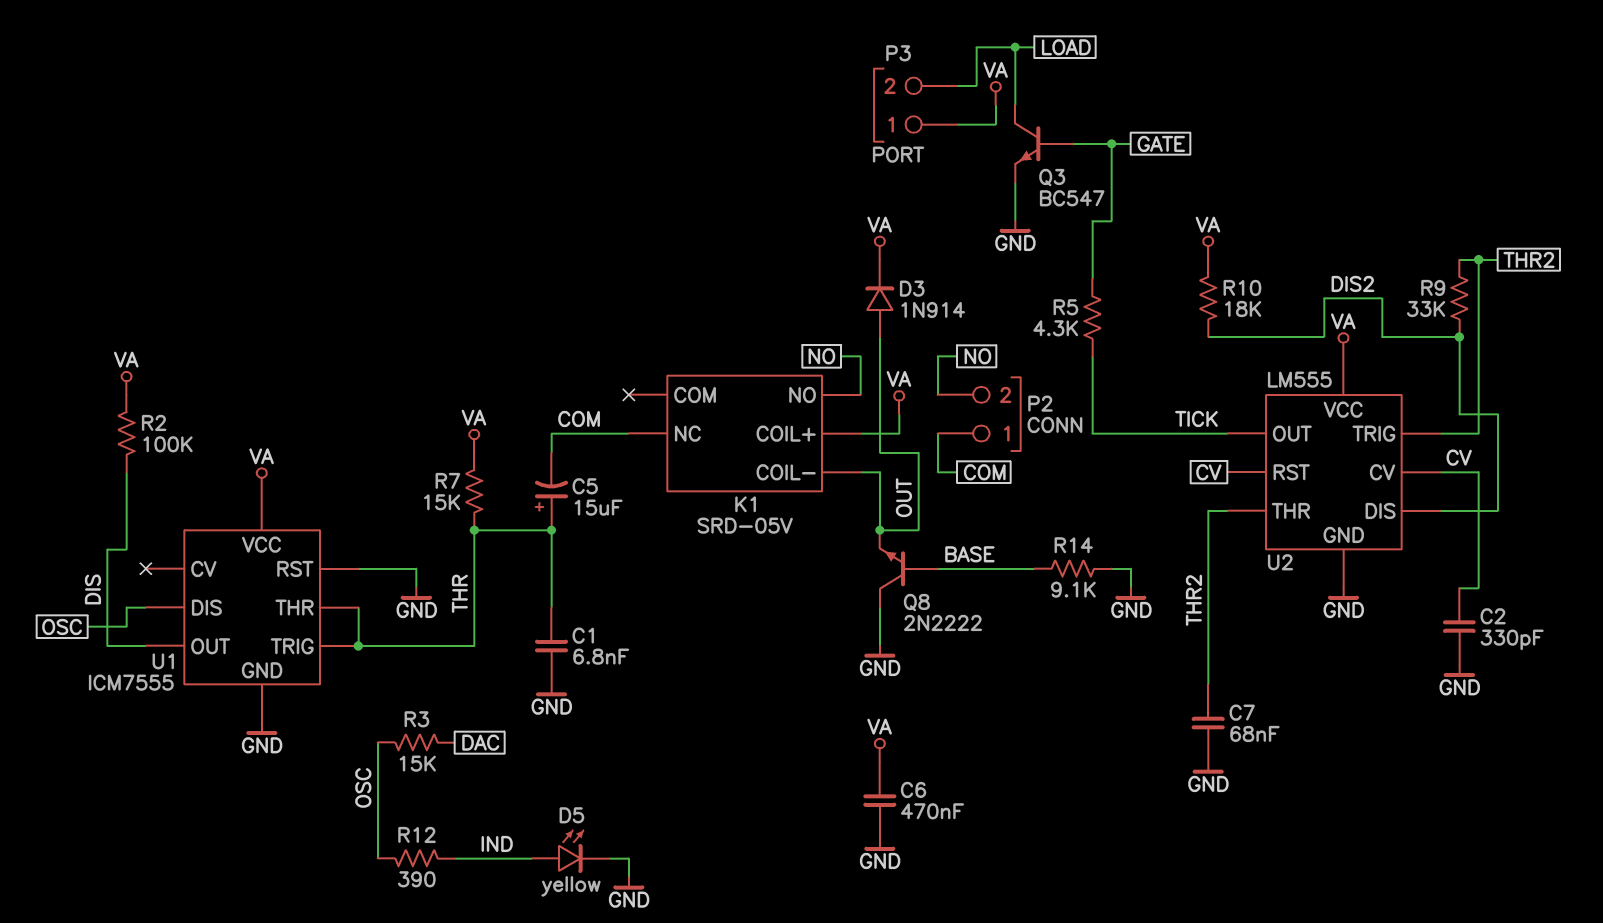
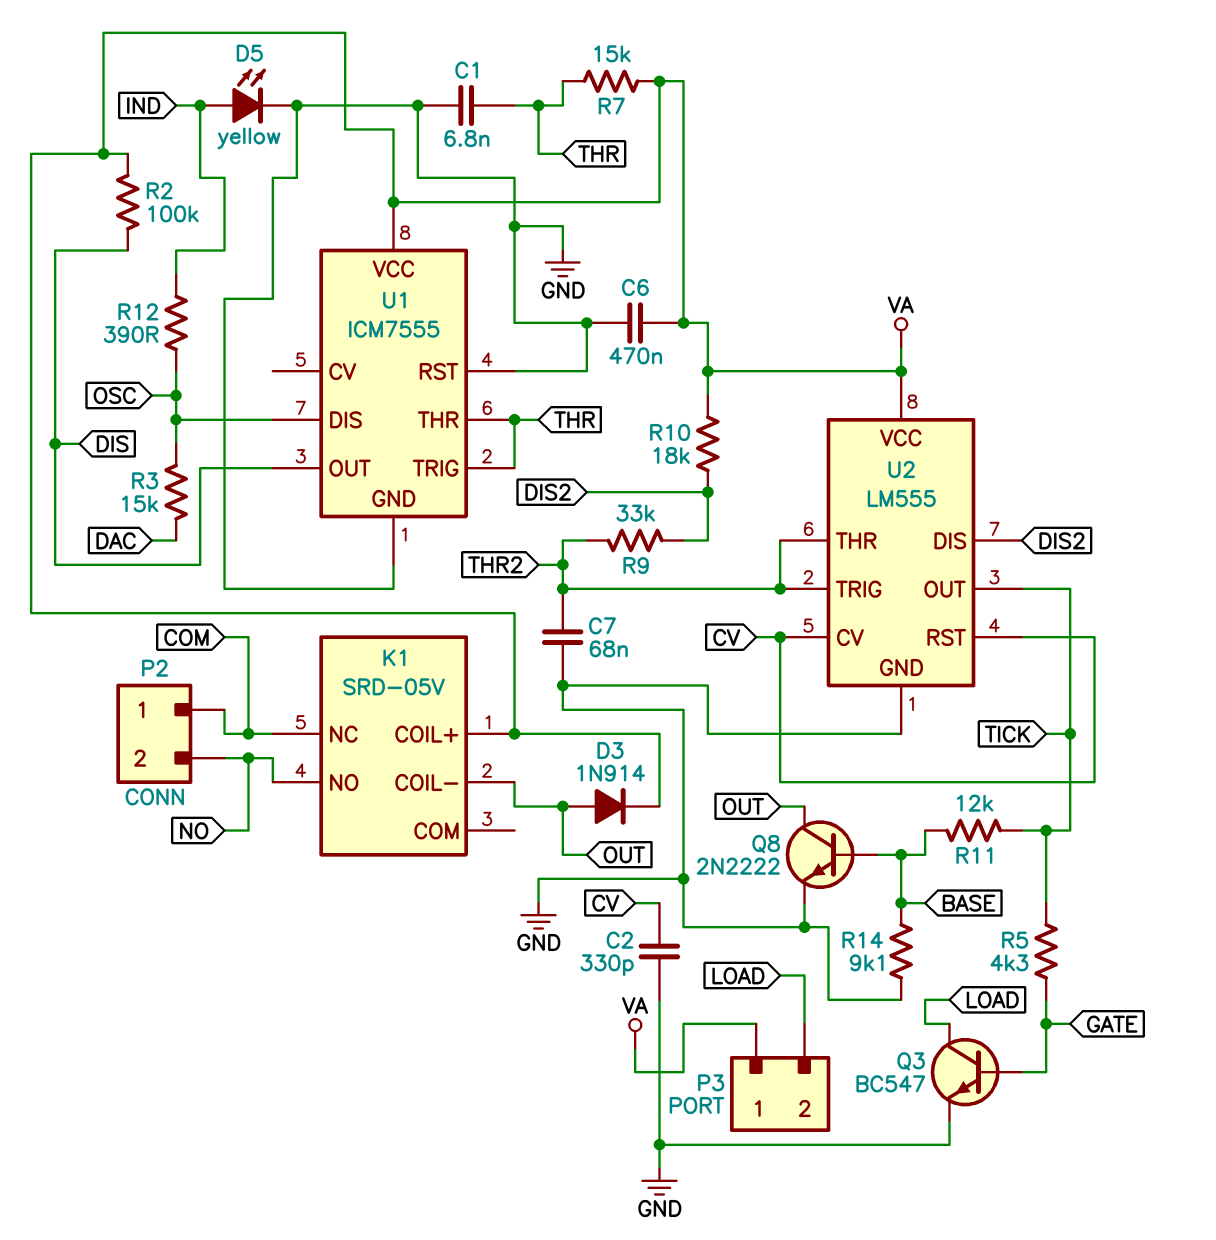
C5: 15uF (plus THR, minus COM) -> none
Q8: NPN 2N2222 (B BASE, C GND, E OUT) -> NPN 2N2222 (B BASE, C OUT, E GND)
R11: none -> 12k (BASE, TICK)

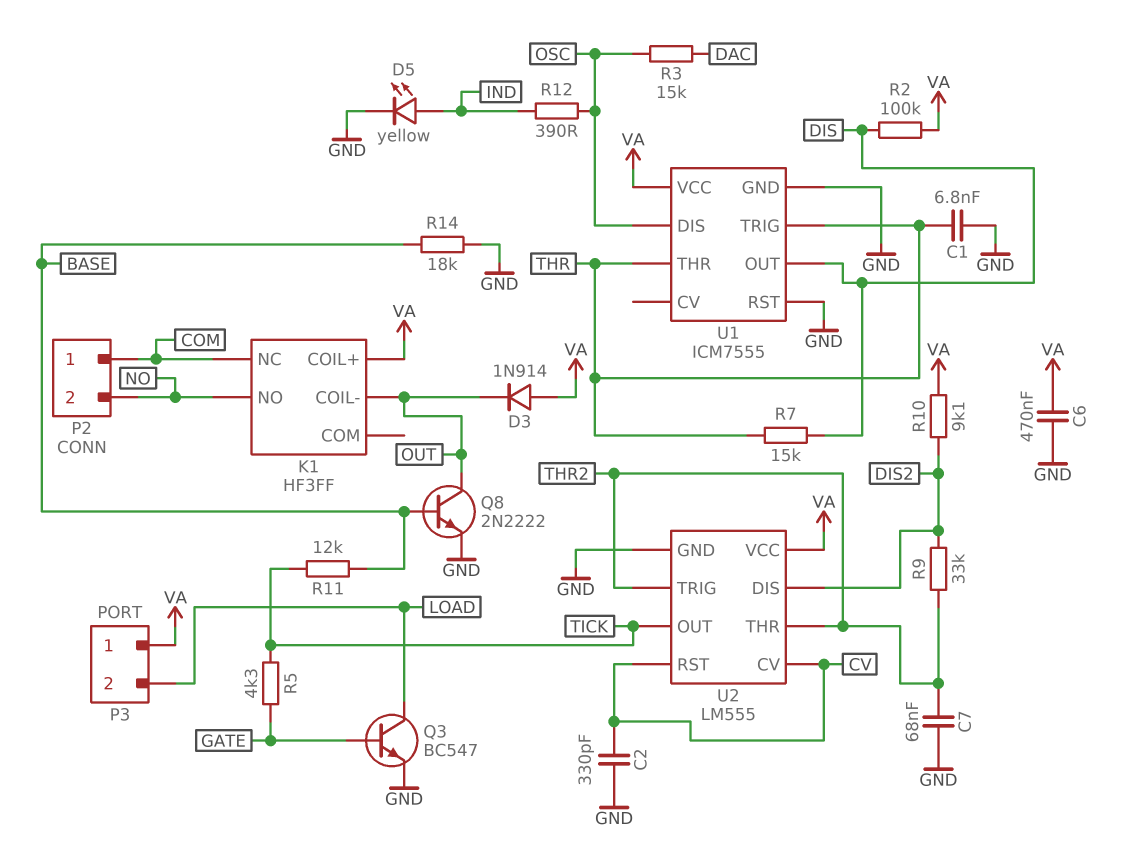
D3: diode 1N914 (A OUT, K VA) -> diode 1N914 (A VA, K OUT)
K1: SRD-05V -> HF3FF
R7: 15k (THR, VA) -> 15k (DIS, THR)
R10: 18k (DIS2, VA) -> 9.1k (DIS2, VA)
R14: 9.1k (BASE, GND) -> 18k (BASE, GND)

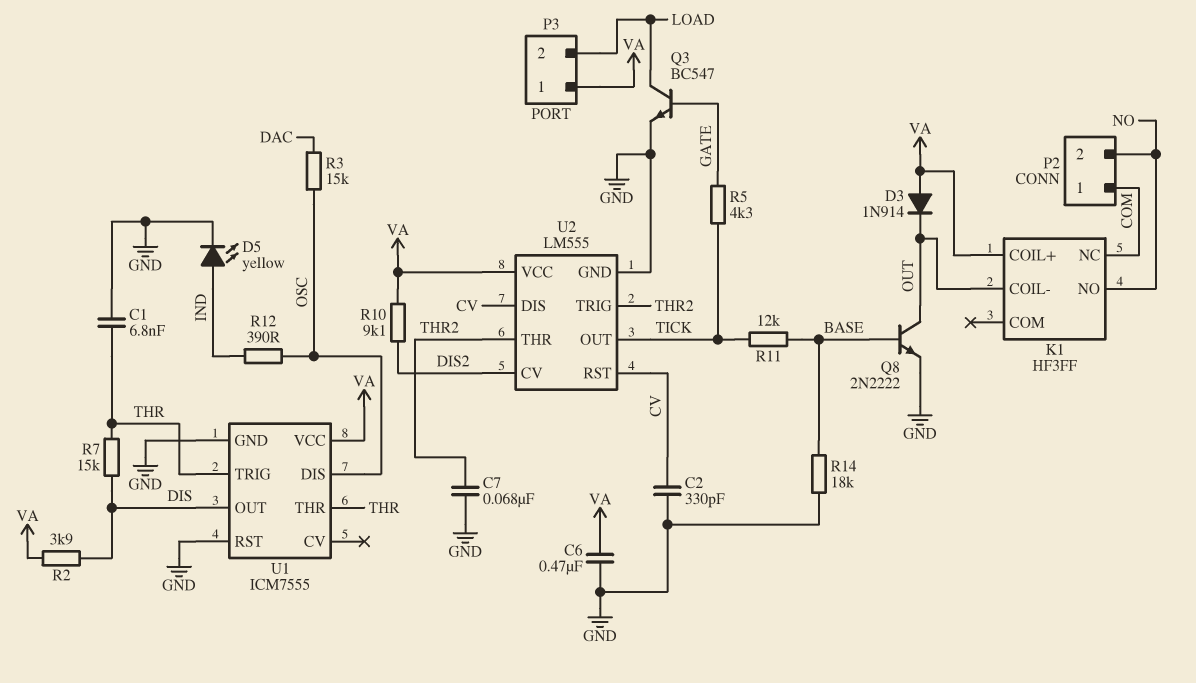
R2: 100k (DIS, VA) -> 3.9k (DIS, VA)
R9: 33k (DIS2, THR2) -> none
U2 pin CV: CV -> DIS2
U2 pin DIS: DIS2 -> CV

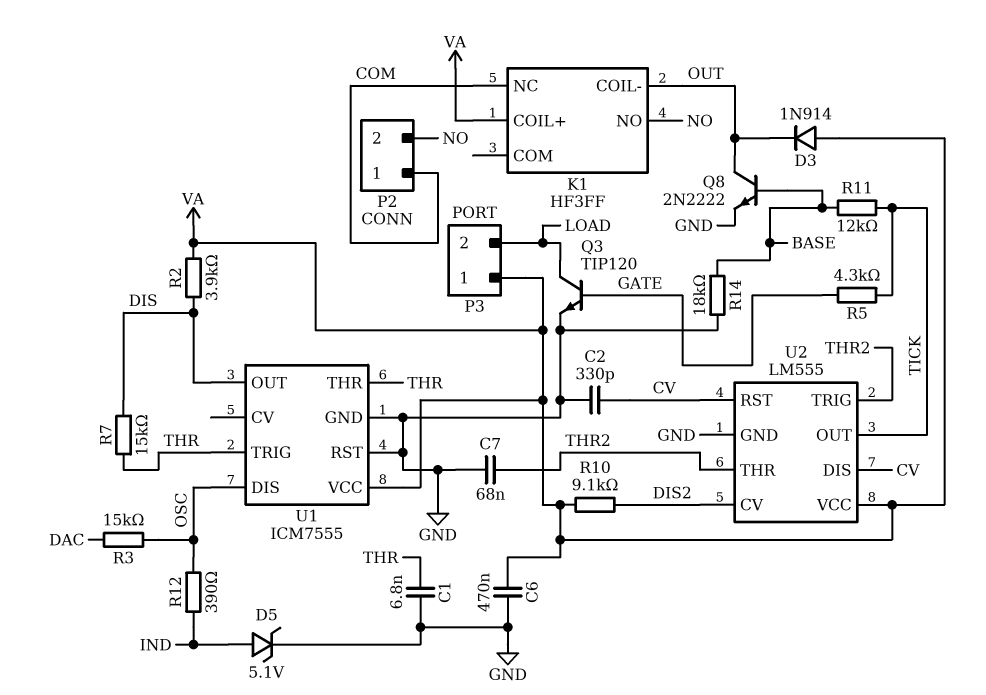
D5: LED yellow (A IND, K GND) -> zener 5.1V (A IND, K GND)
Q3: NPN BC547 (B GATE, C LOAD, E GND) -> NPN TIP120 (B GATE, C LOAD, E GND)

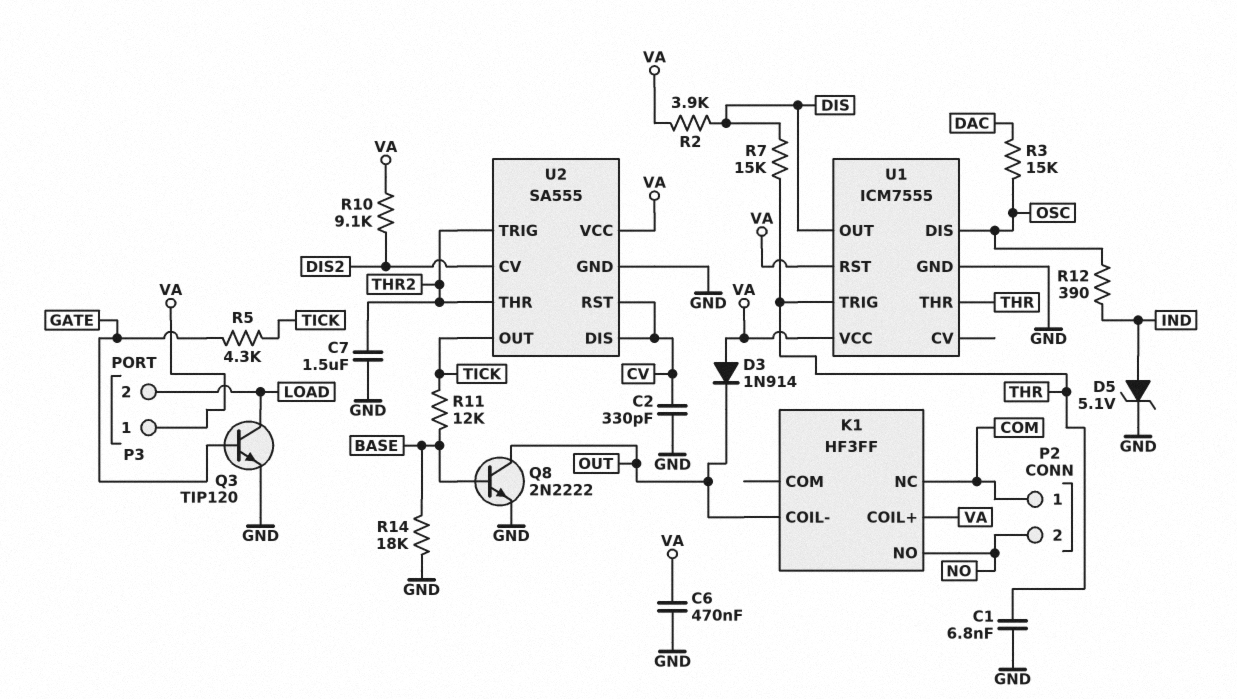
C7: 68nF (GND, THR2) -> 1.5uF (GND, THR2)
U1 pin RST: GND -> VA
U2: LM555 -> SA555

